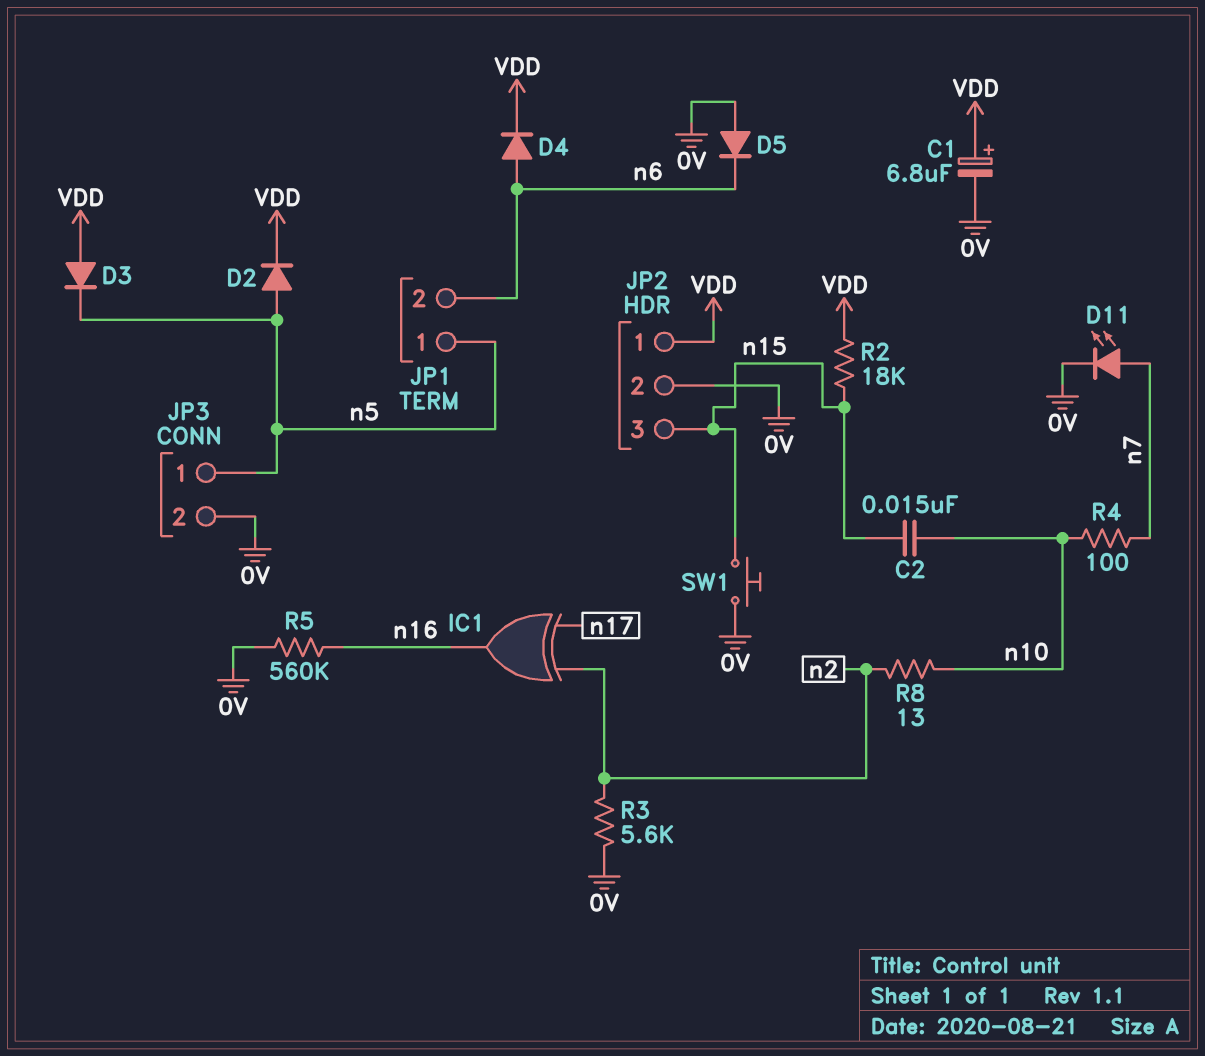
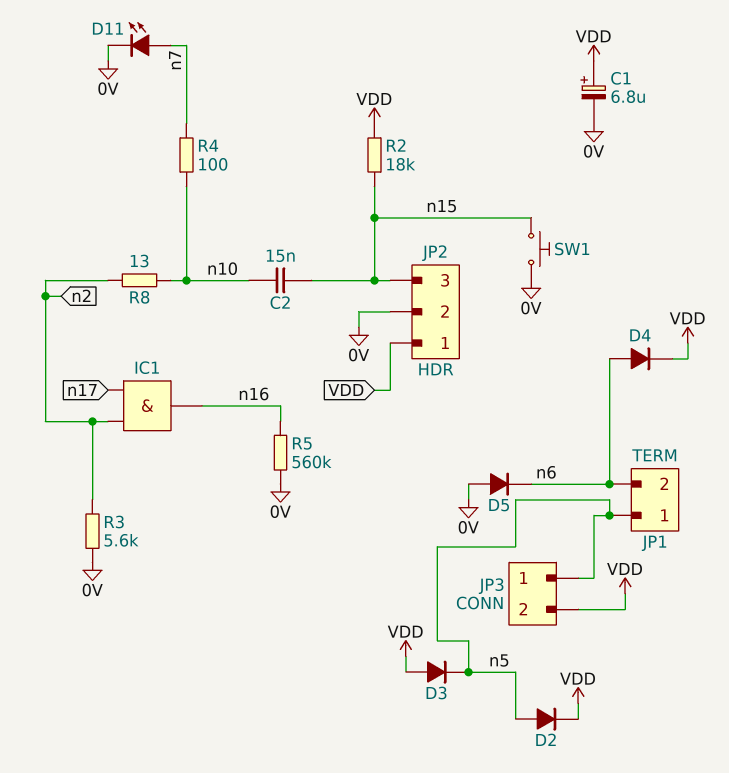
IC1: XOR (in n2, in n17, out n16) -> AND (in n2, in n17, out n16)
JP3 pin 2: 0V -> VDD

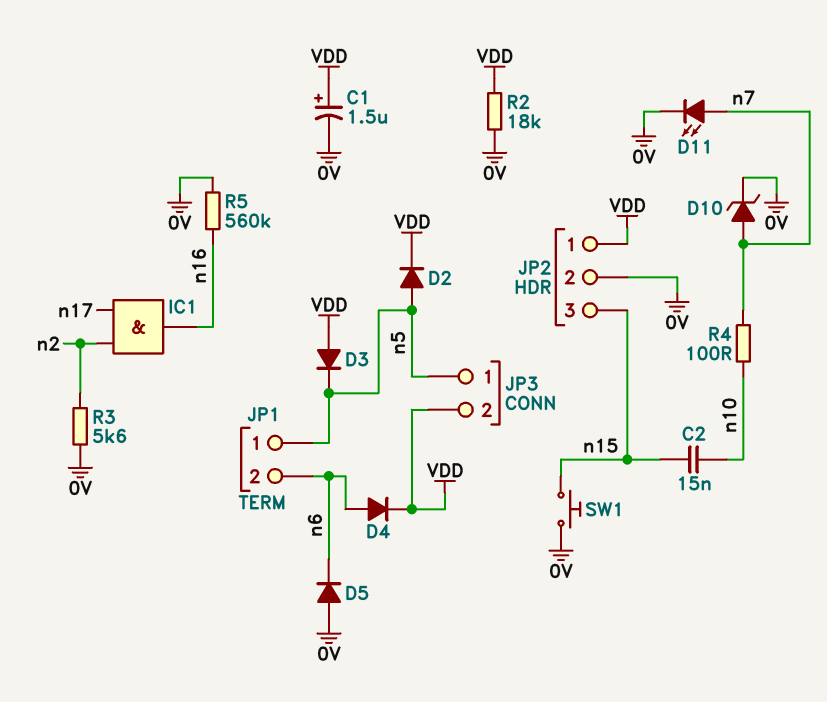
C1: 6.8uF (plus VDD, minus 0V) -> 1.5uF (plus VDD, minus 0V)
D10: none -> zener (A n7, K 0V)
R2: 18k (VDD, n15) -> 18k (0V, VDD)
R8: 13 (n2, n10) -> none

